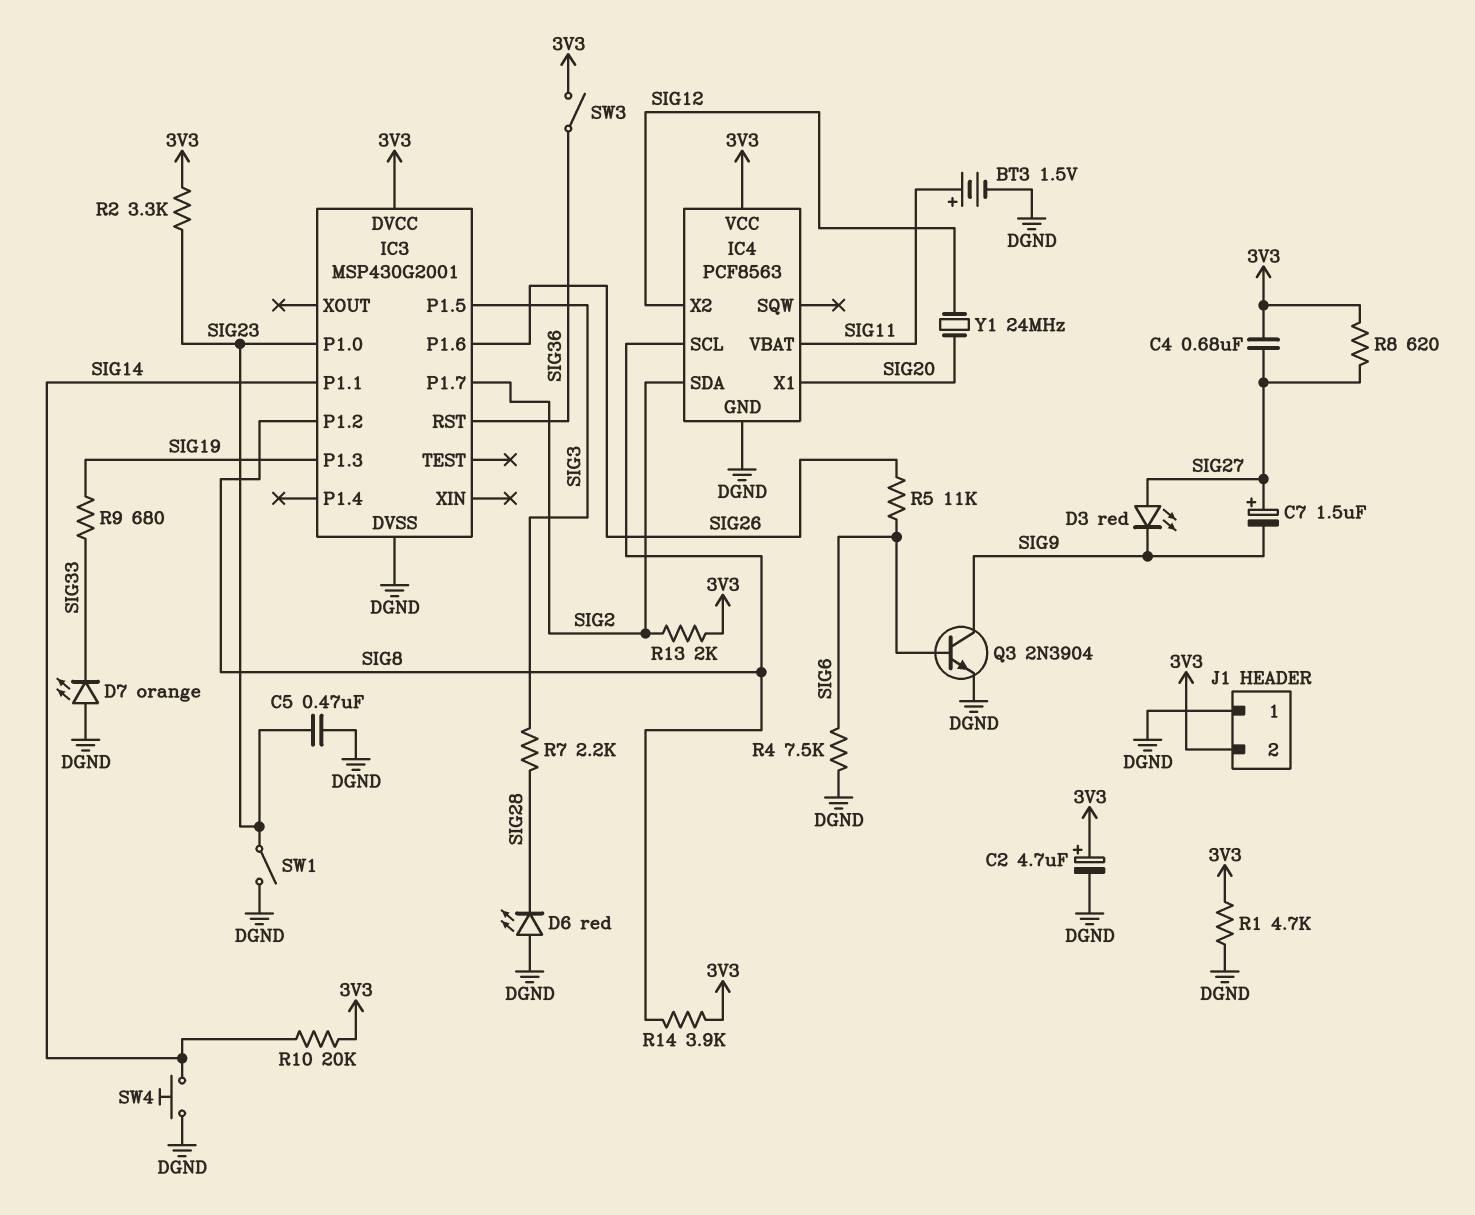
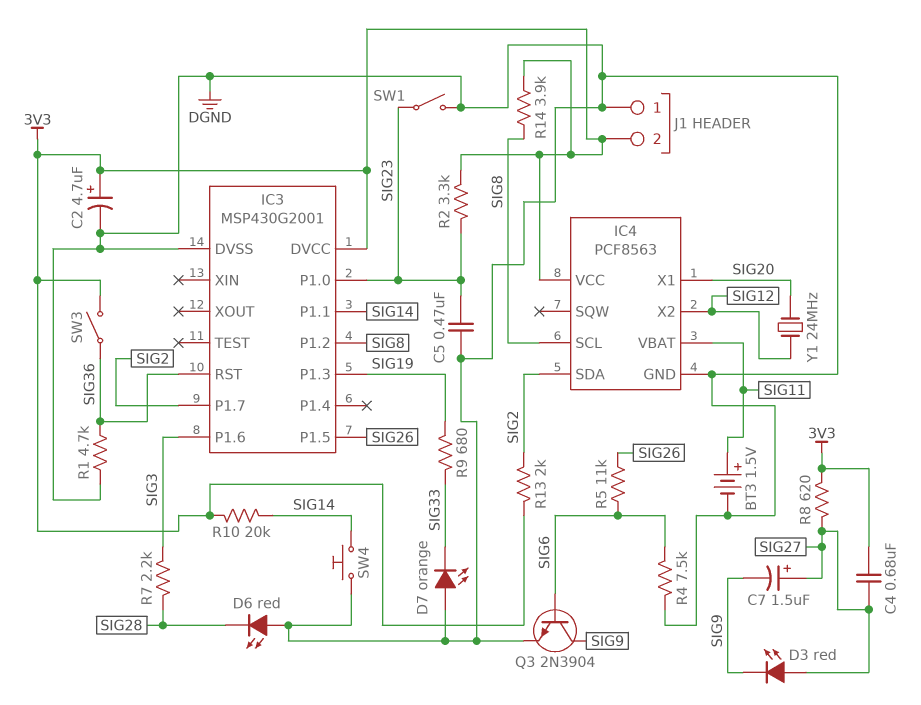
IC3 pin P1.5: SIG3 -> SIG26
IC3 pin P1.6: SIG26 -> SIG3
R1: 4.7k (3V3, DGND) -> 4.7k (DGND, SIG36)

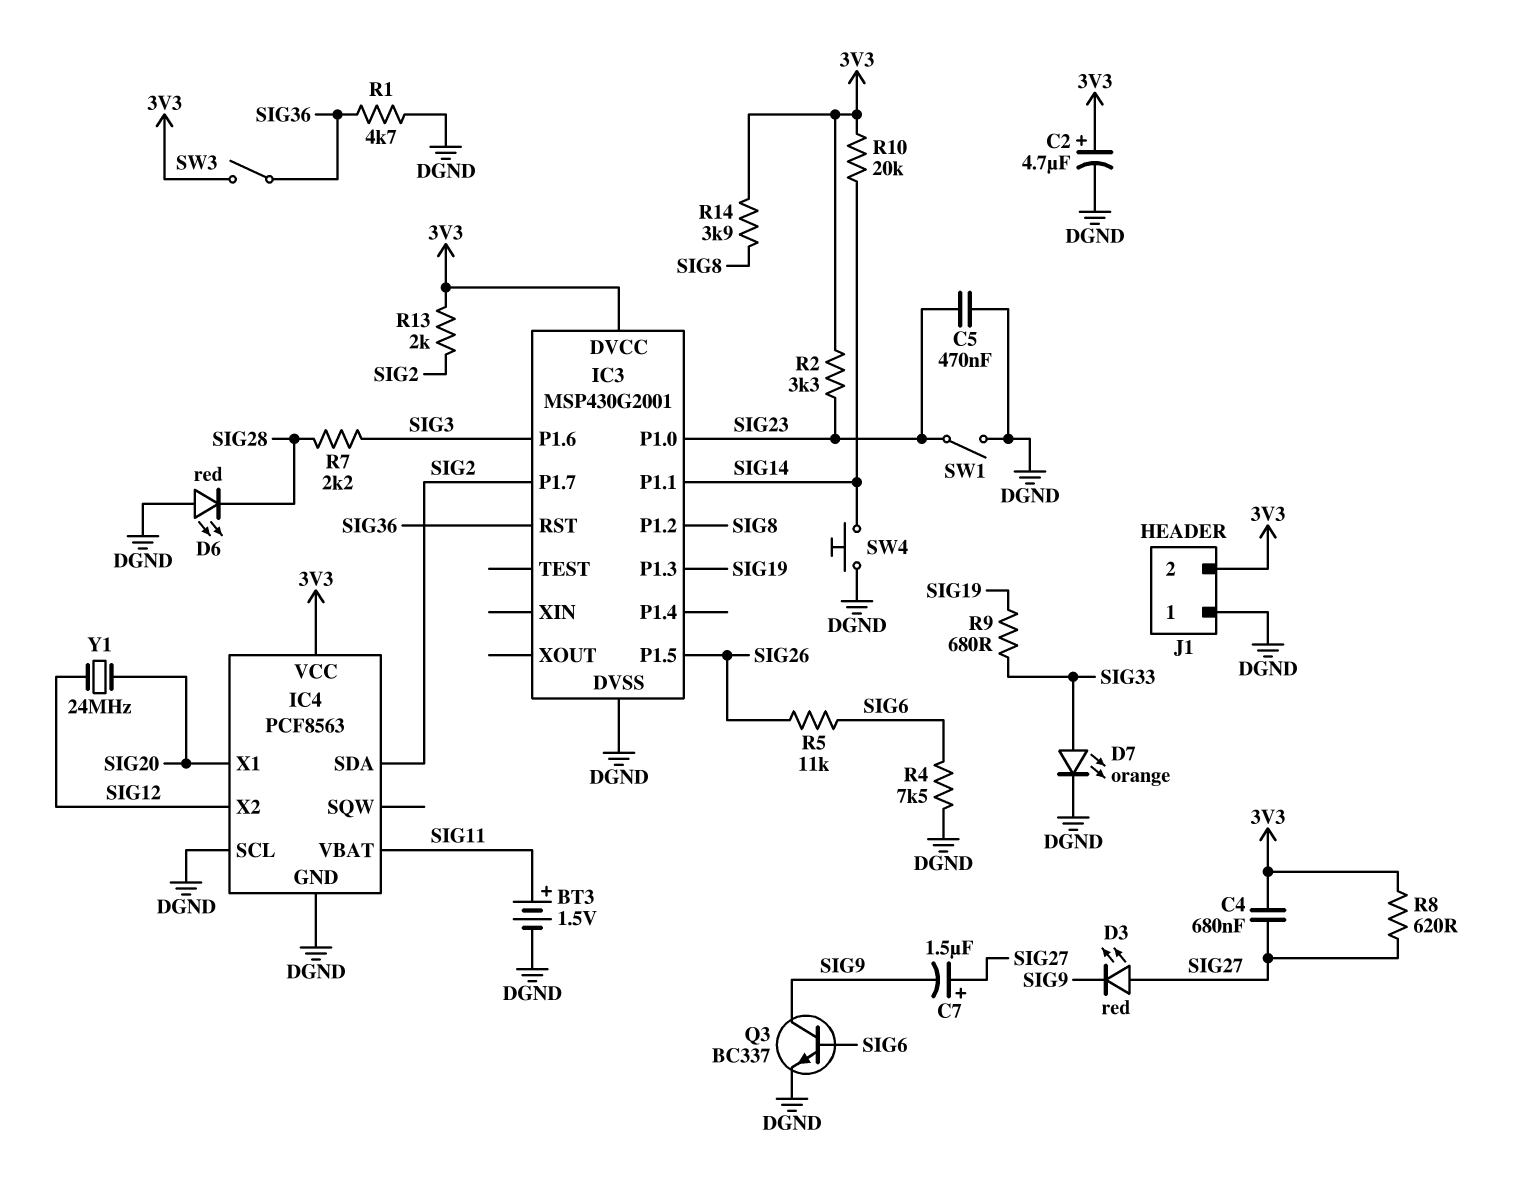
D7: LED orange (A DGND, K SIG33) -> LED orange (A SIG33, K DGND)
IC4 pin SCL: SIG8 -> DGND
Q3: NPN 2N3904 (B SIG6, C SIG9, E DGND) -> NPN BC337 (B SIG6, C SIG9, E DGND)

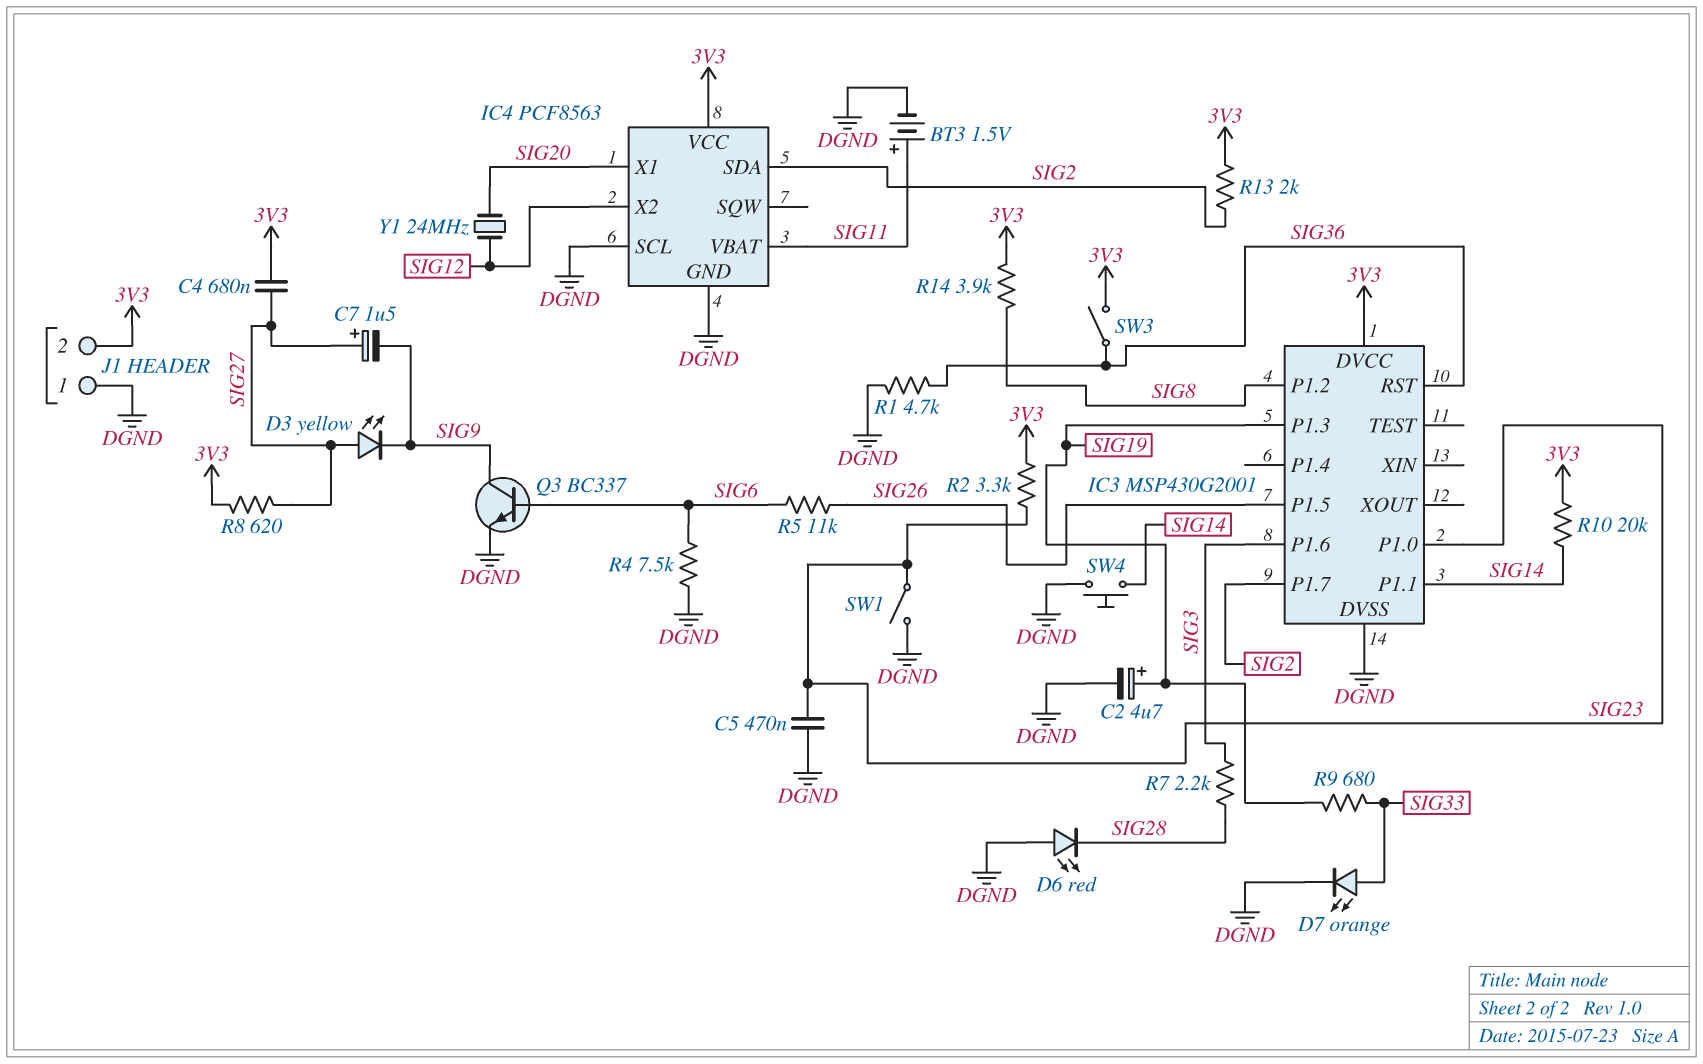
C2: 4.7uF (plus 3V3, minus DGND) -> 4.7uF (plus SIG19, minus DGND)
D3: LED red (A SIG27, K SIG9) -> LED yellow (A SIG27, K SIG9)

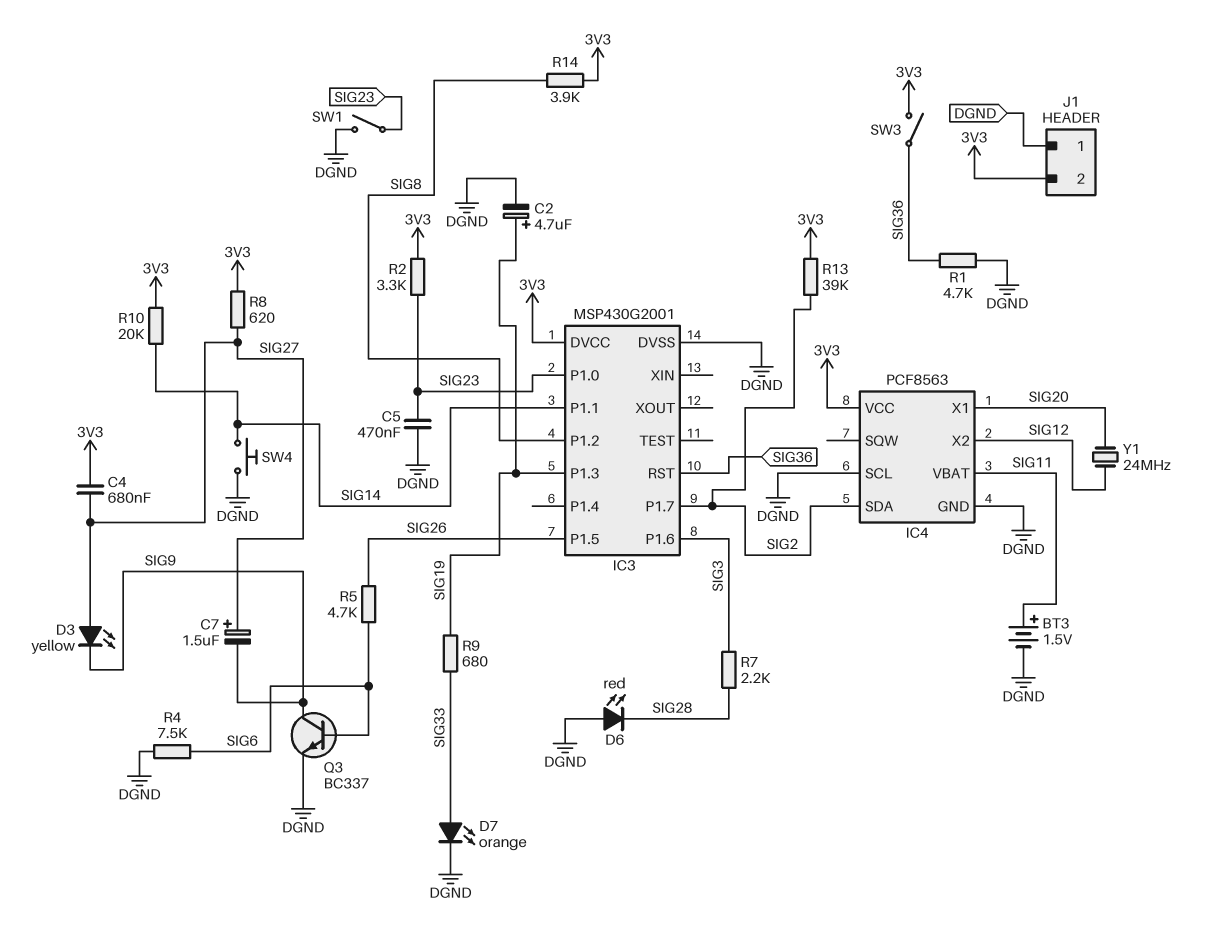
R5: 11k (SIG6, SIG26) -> 4.7k (SIG6, SIG26)
R13: 2k (3V3, SIG2) -> 39k (3V3, SIG2)

